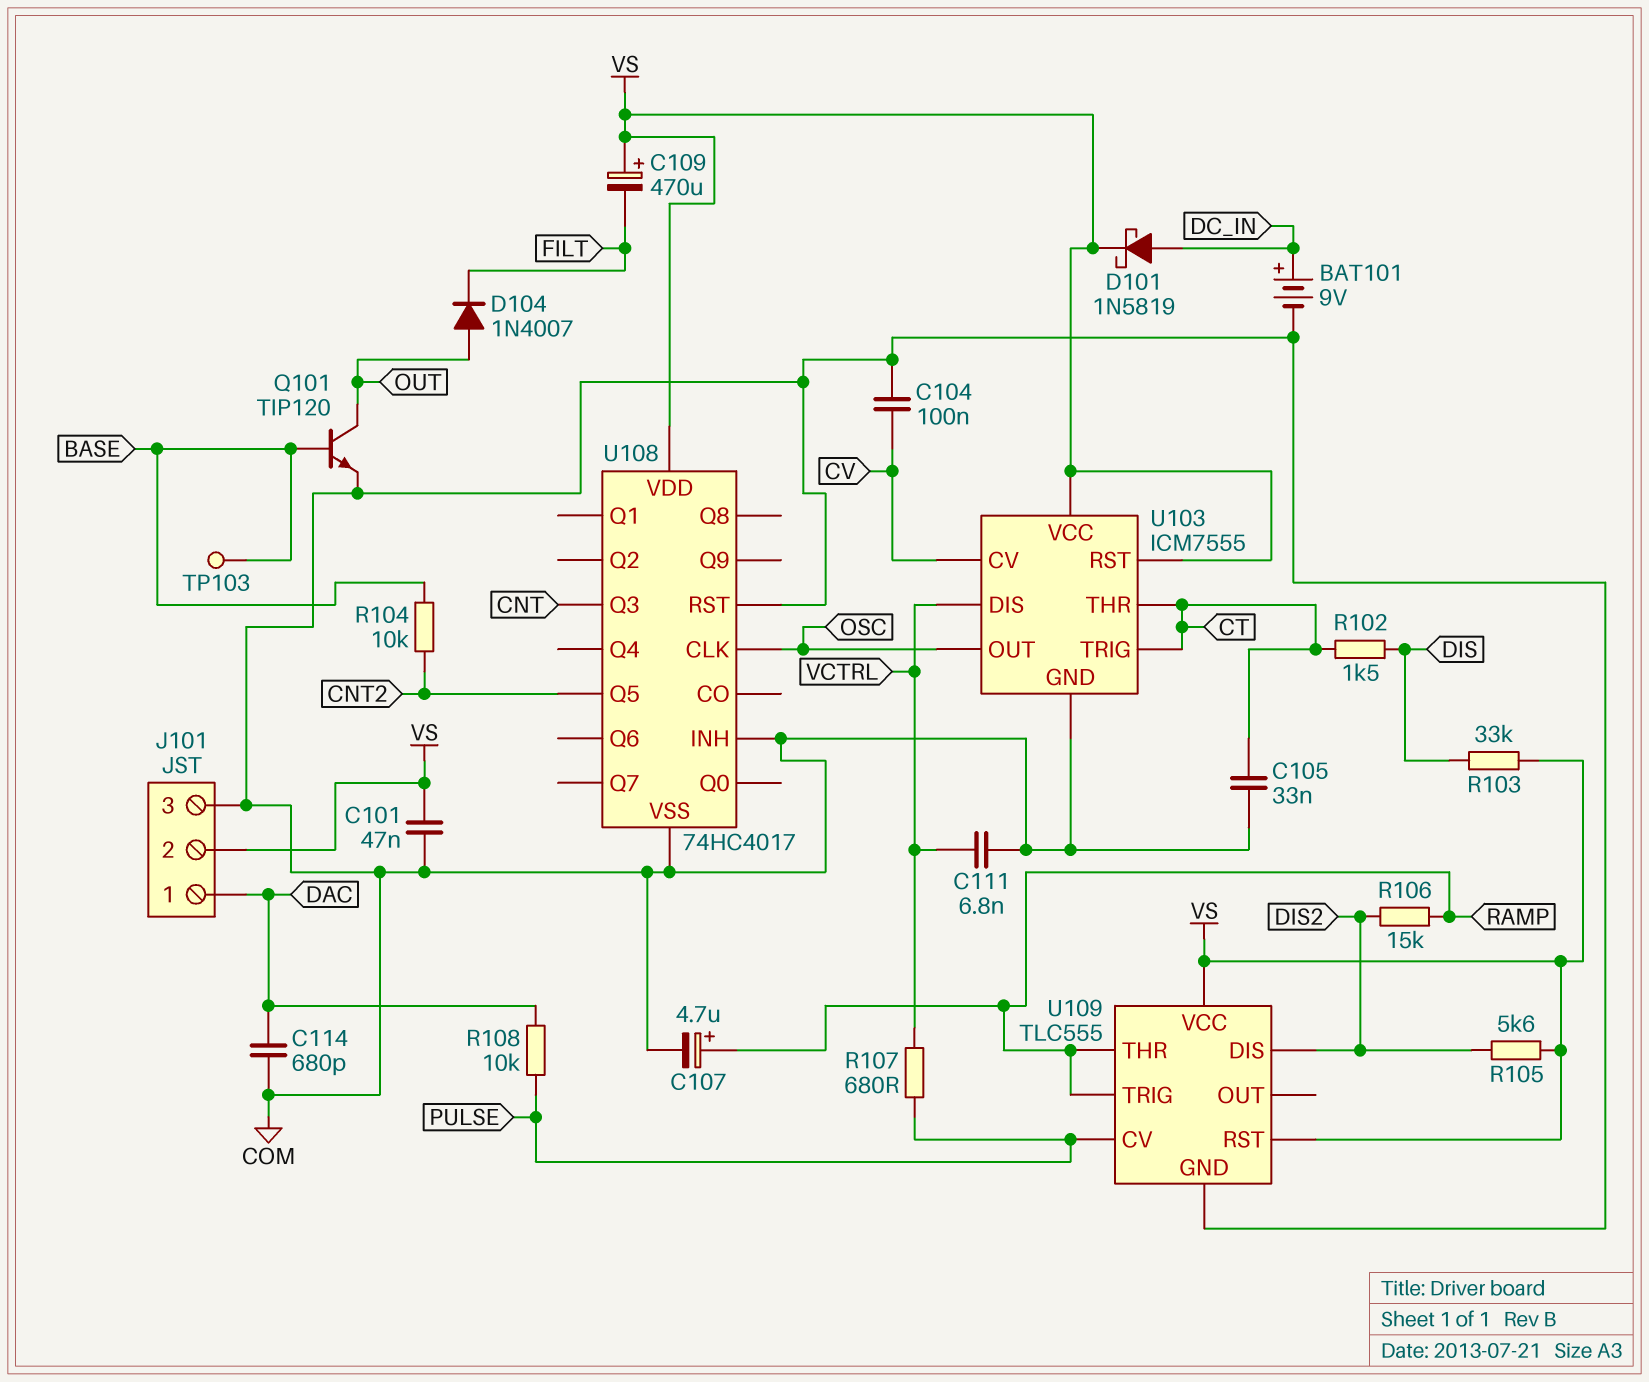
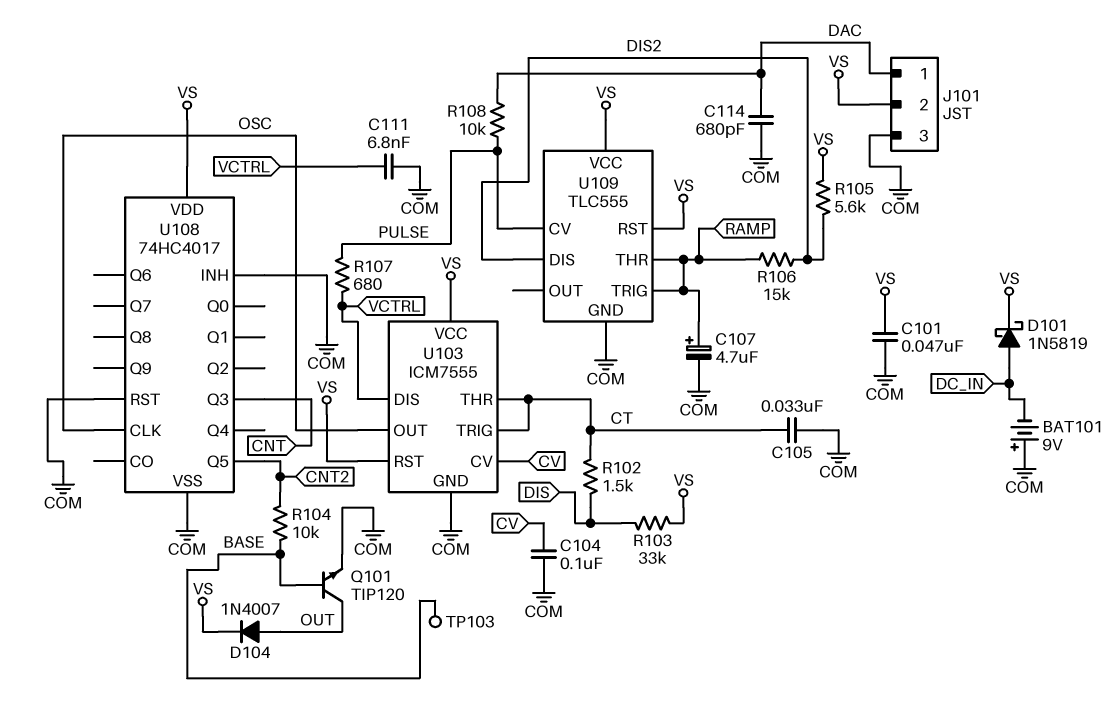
BAT101: 9V (plus DC_IN, minus COM) -> 9V (plus COM, minus DC_IN)
C109: 470uF (plus VS, minus FILT) -> none
D104: diode 1N4007 (A OUT, K FILT) -> diode 1N4007 (A OUT, K VS)

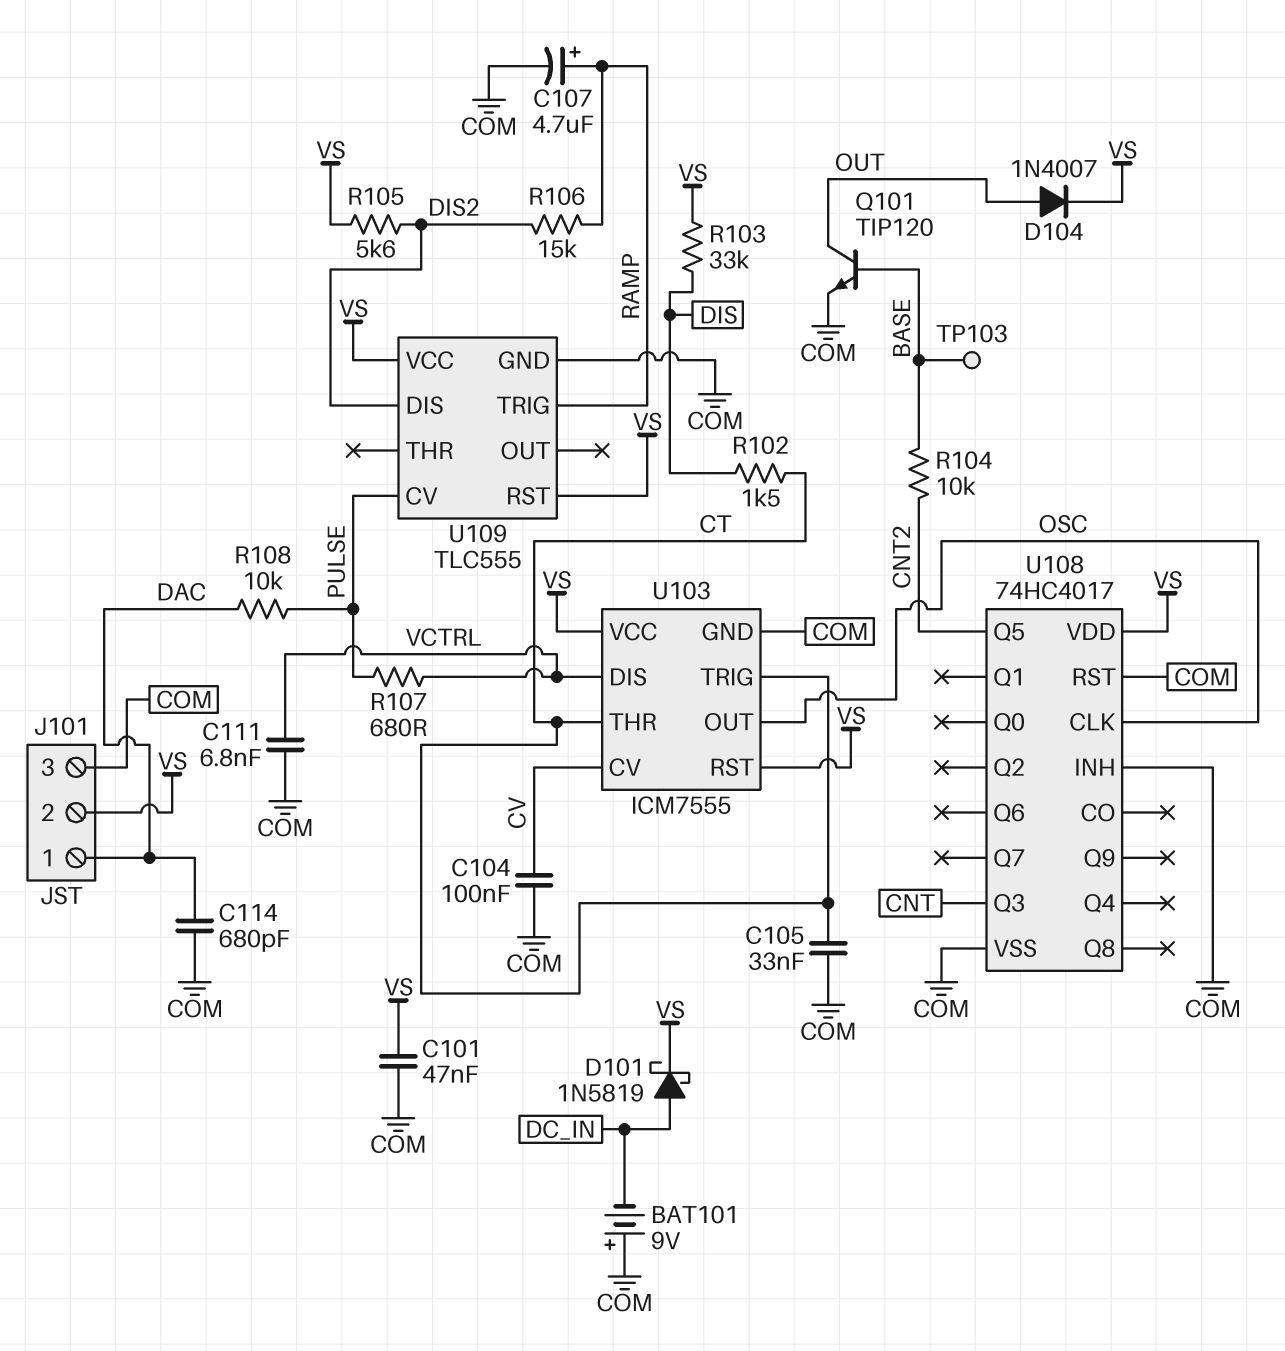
U109 pin THR: RAMP -> none

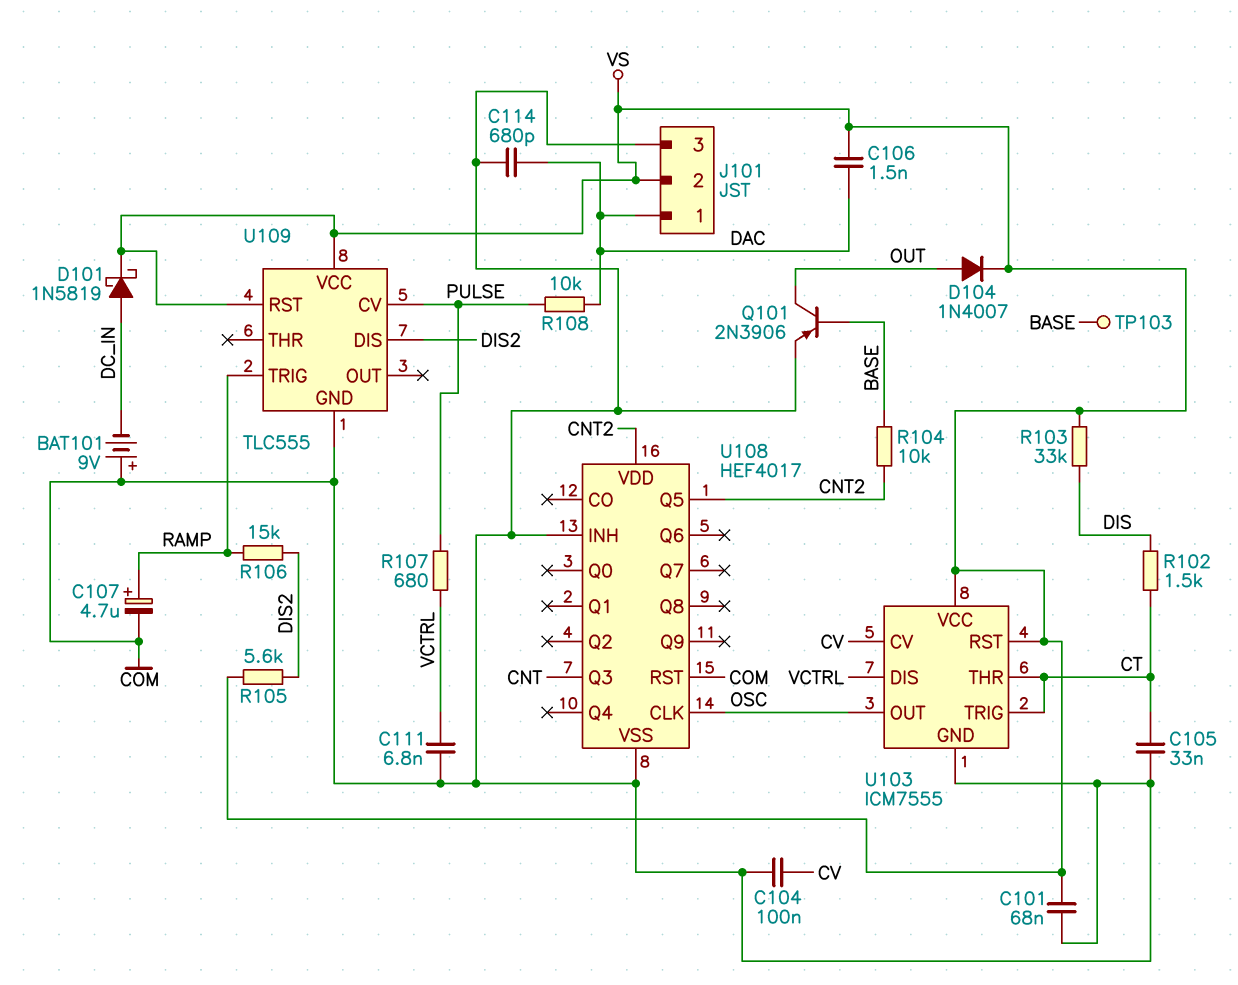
C101: 47nF (COM, VS) -> 68nF (COM, VS)
C106: none -> 1.5nF (DAC, VS)
Q101: NPN TIP120 (B BASE, C OUT, E COM) -> PNP 2N3906 (B BASE, C OUT, E COM)
U108: 74HC4017 -> HEF4017
U108 pin VDD: VS -> CNT2

